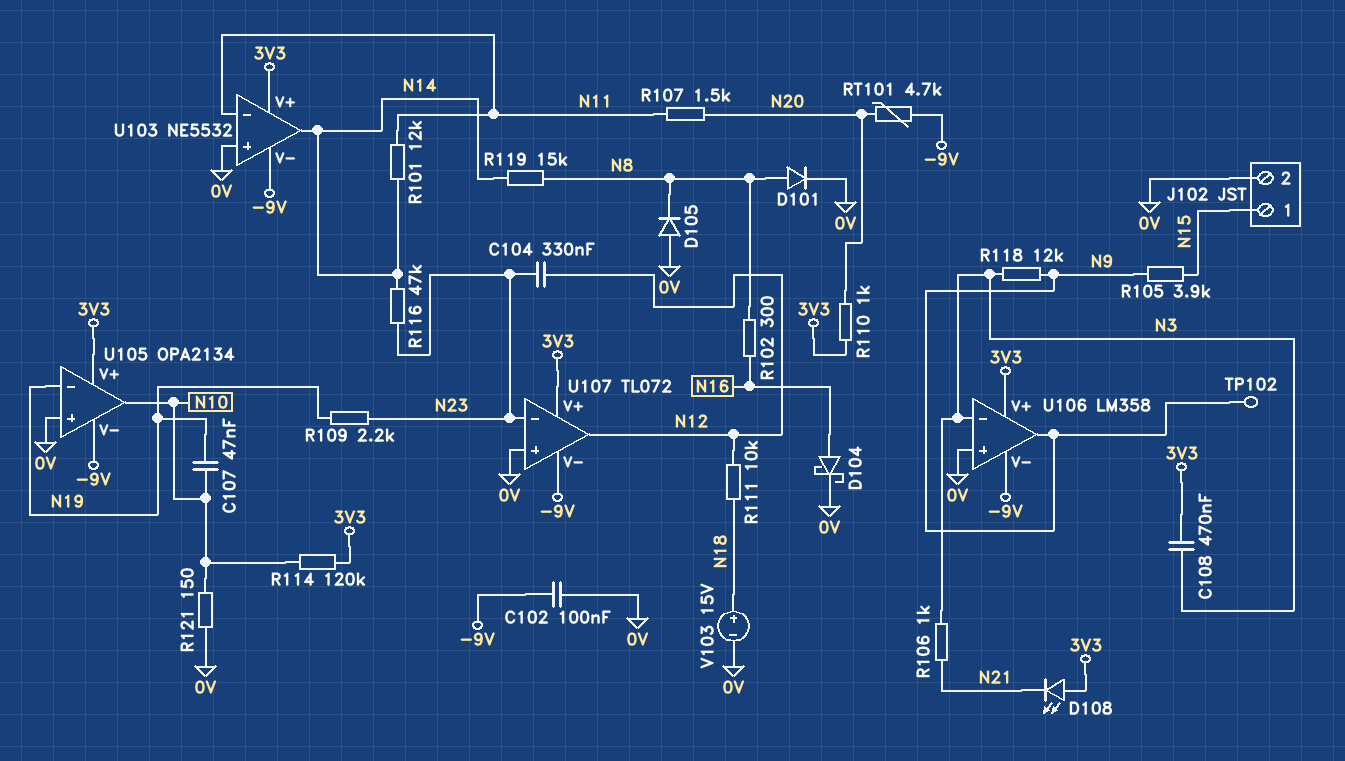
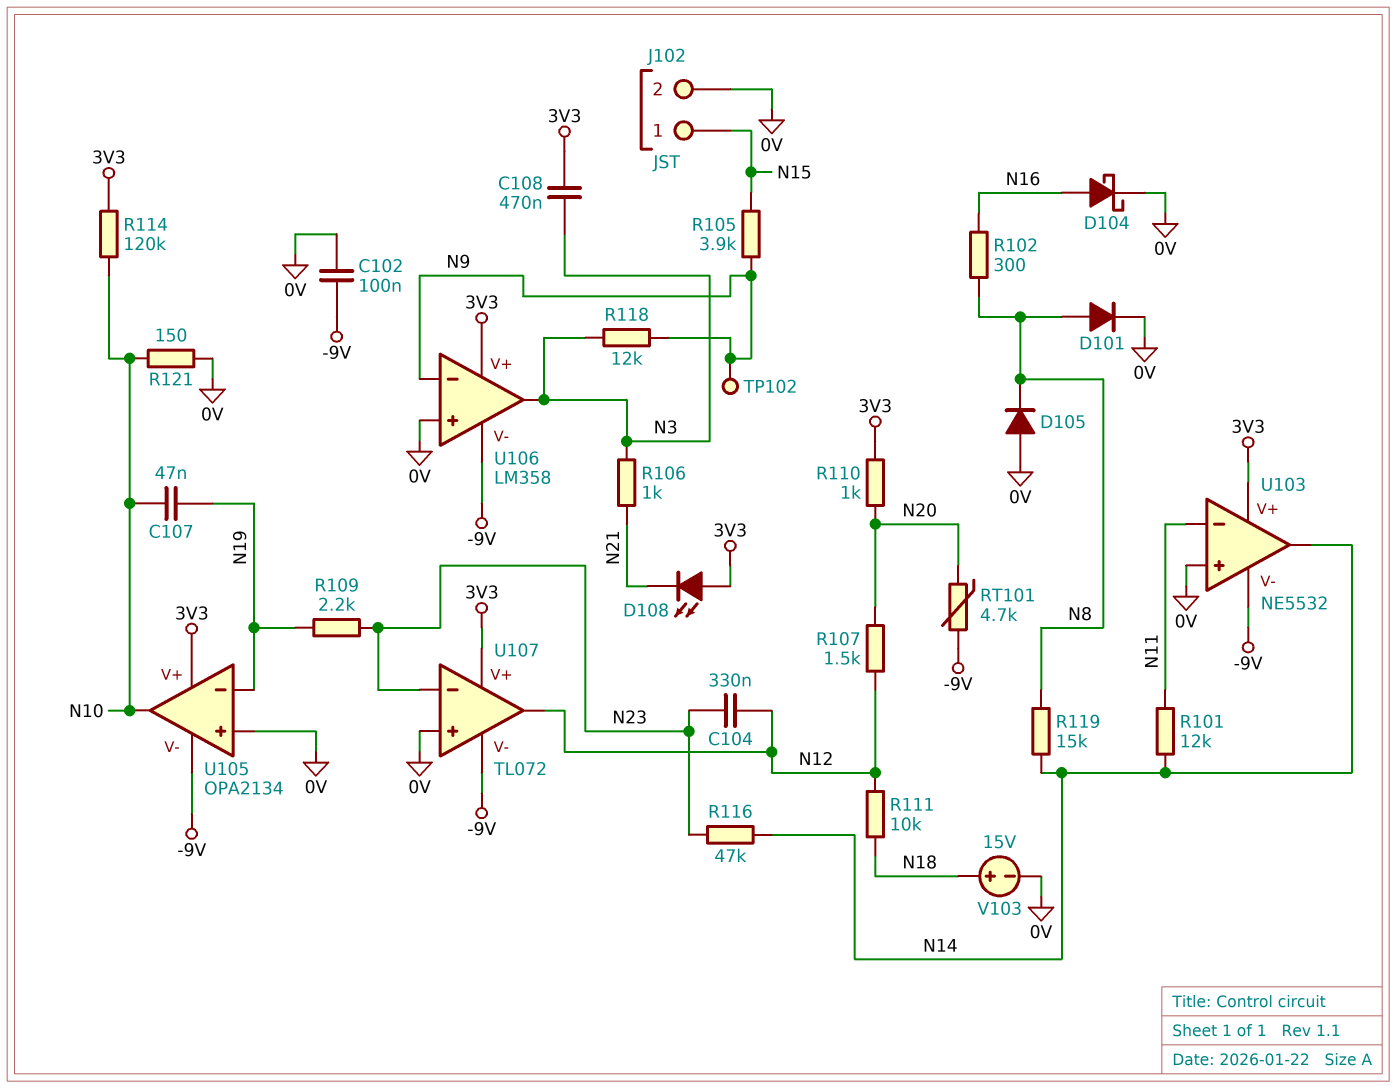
R107: 1.5k (N11, N20) -> 1.5k (N12, N20)
U106 pin in-: N3 -> N9
U106 pin out: N9 -> N3

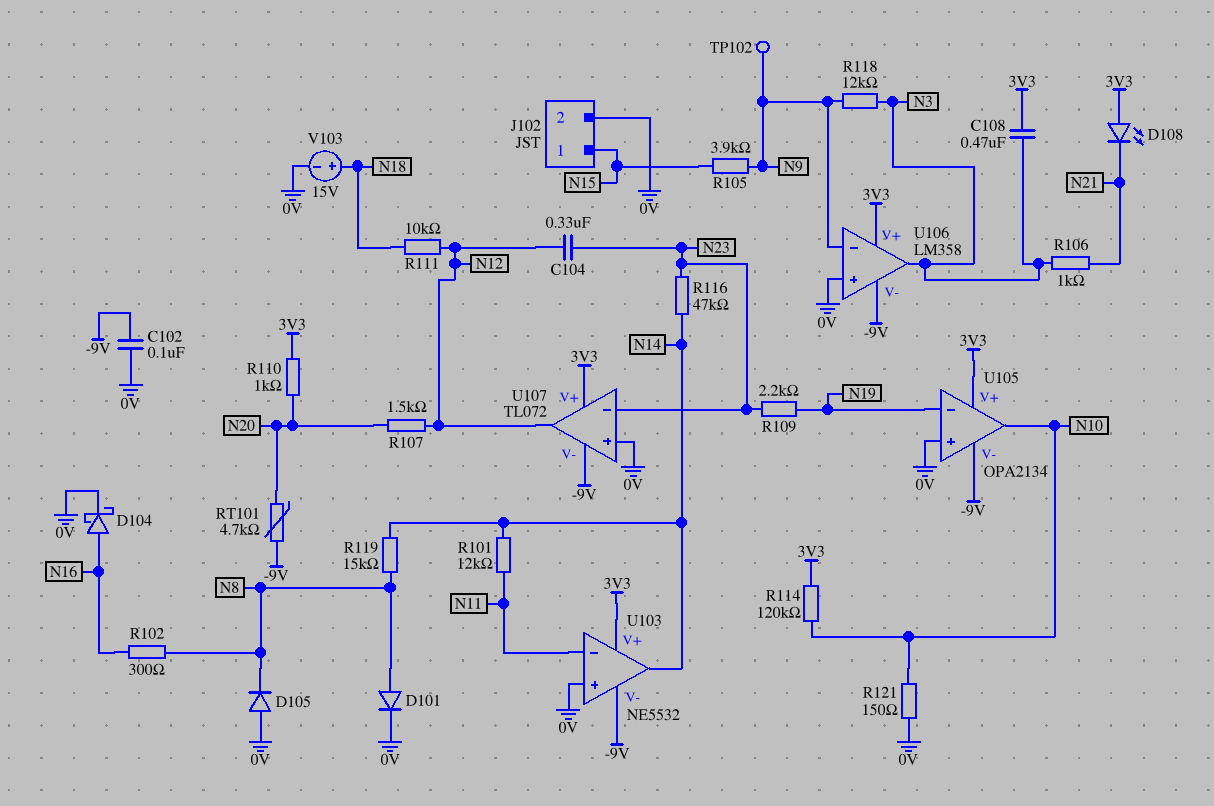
C107: 47nF (N10, N19) -> none

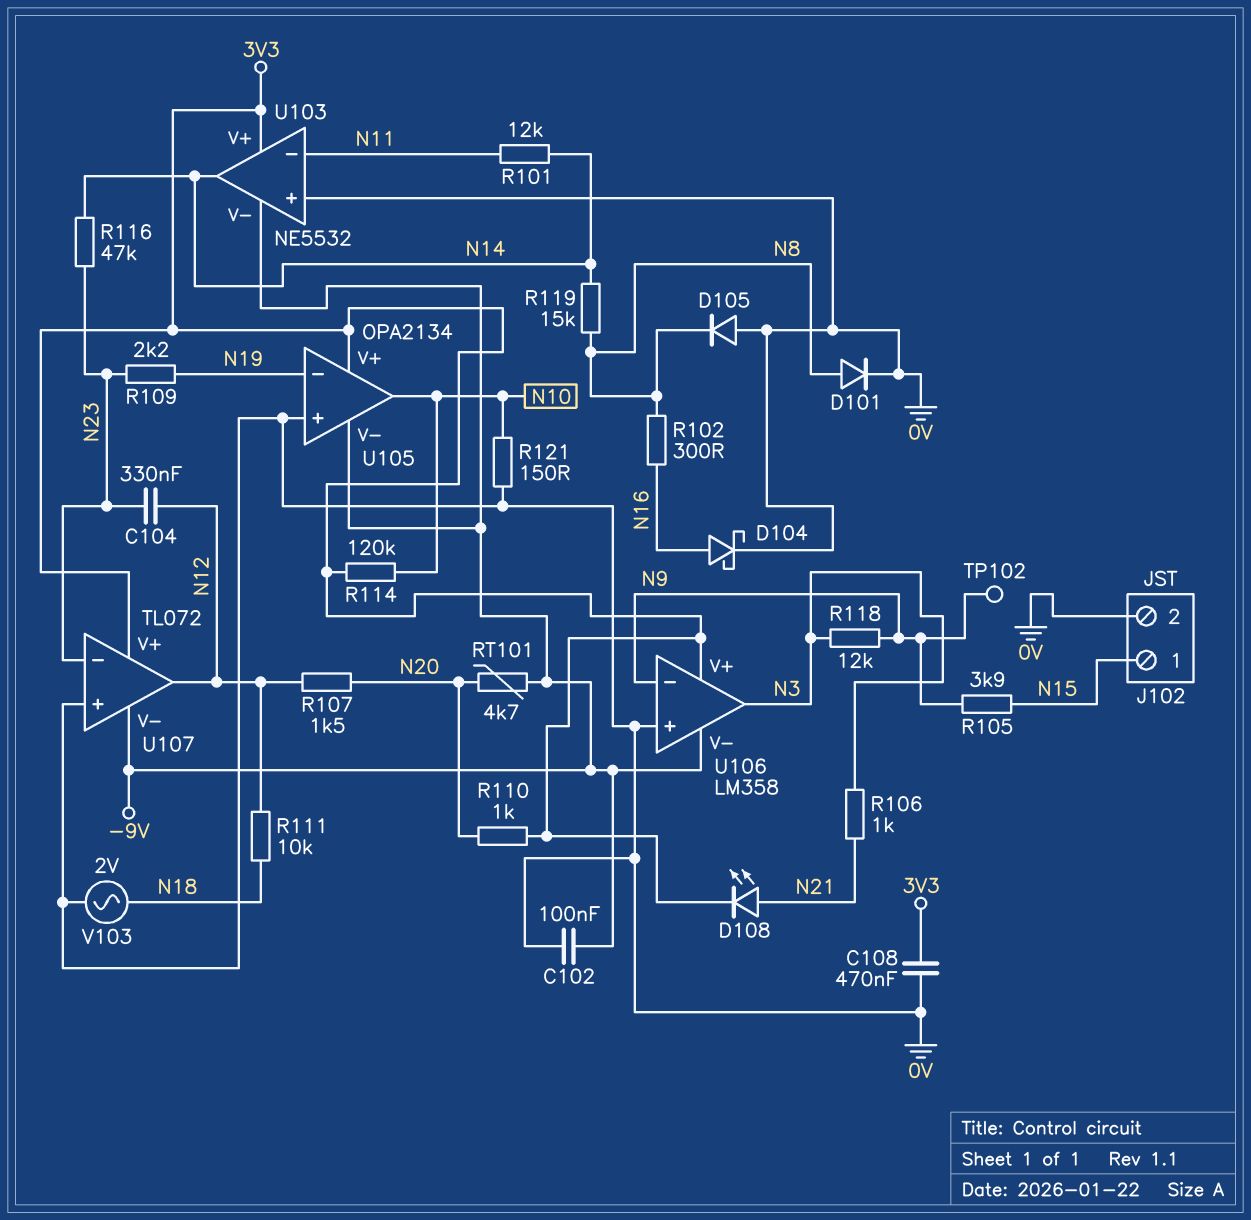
C108: 470nF (3V3, N3) -> 470nF (0V, 3V3)
D108: LED (A 3V3, K N21) -> LED (A N21, K 3V3)
V103: 15V (plus N18, minus 0V) -> AC 2V (0V, N18)

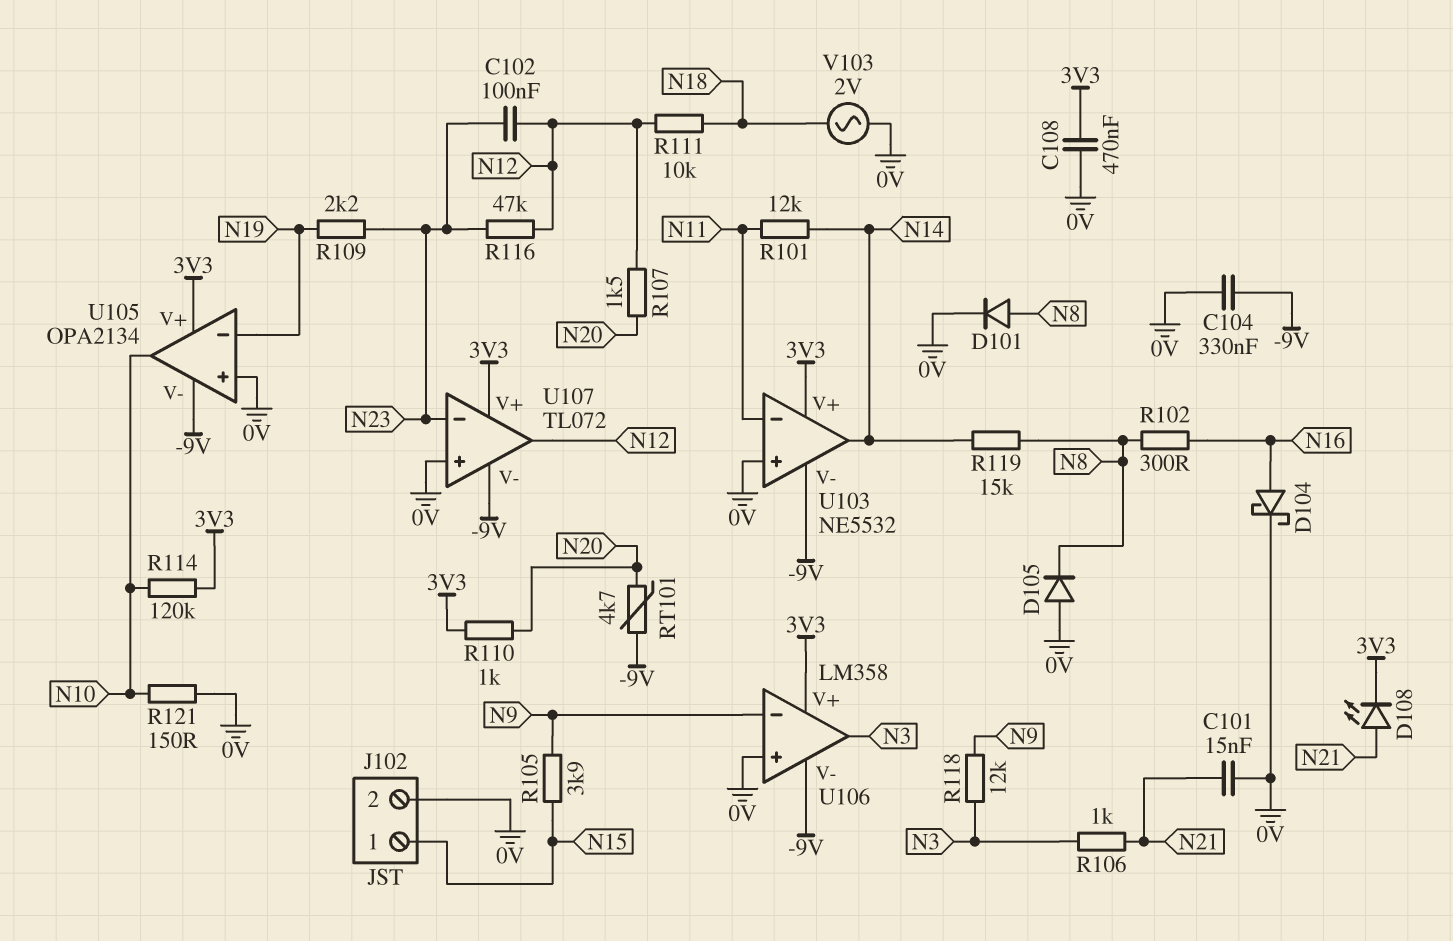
C101: none -> 15nF (0V, N21)
C102: 100nF (-9V, 0V) -> 100nF (N12, N23)
C104: 330nF (N12, N23) -> 330nF (-9V, 0V)
R116: 47k (N14, N23) -> 47k (N12, N23)
TP102: test point (N9) -> none

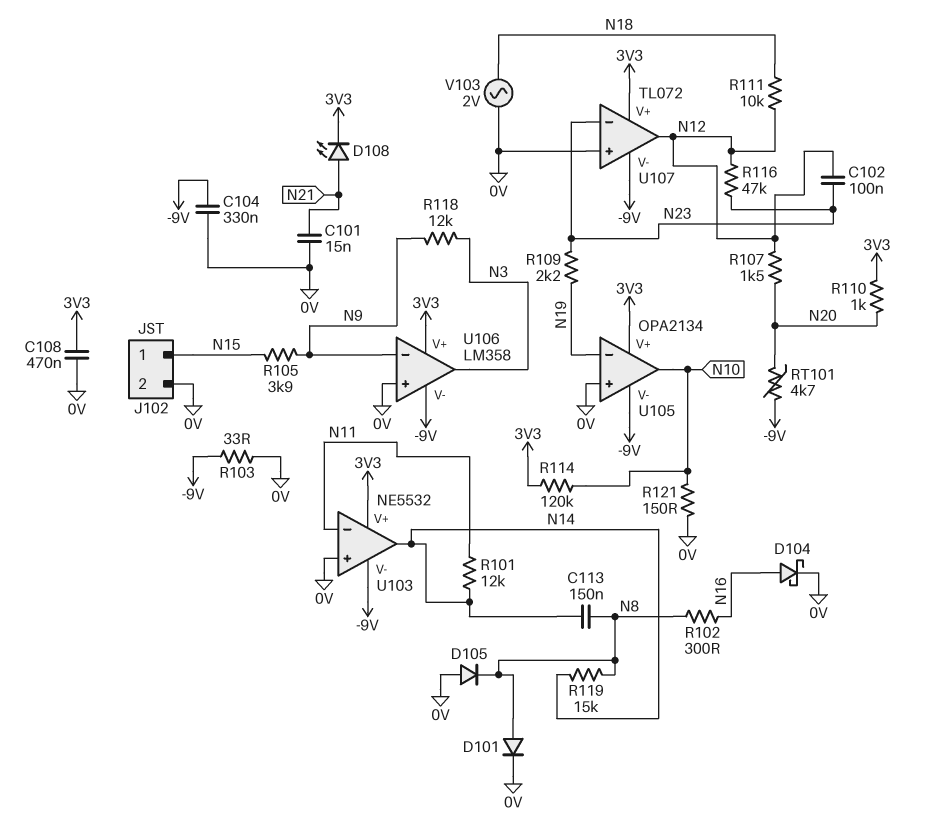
C113: none -> 150nF (N8, N14)
R103: none -> 33 (-9V, 0V)
R106: 1k (N3, N21) -> none

